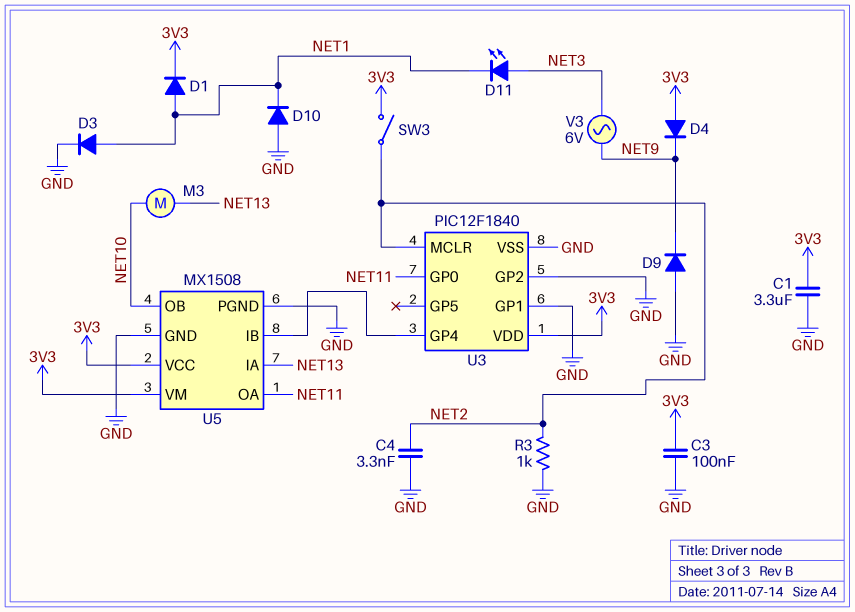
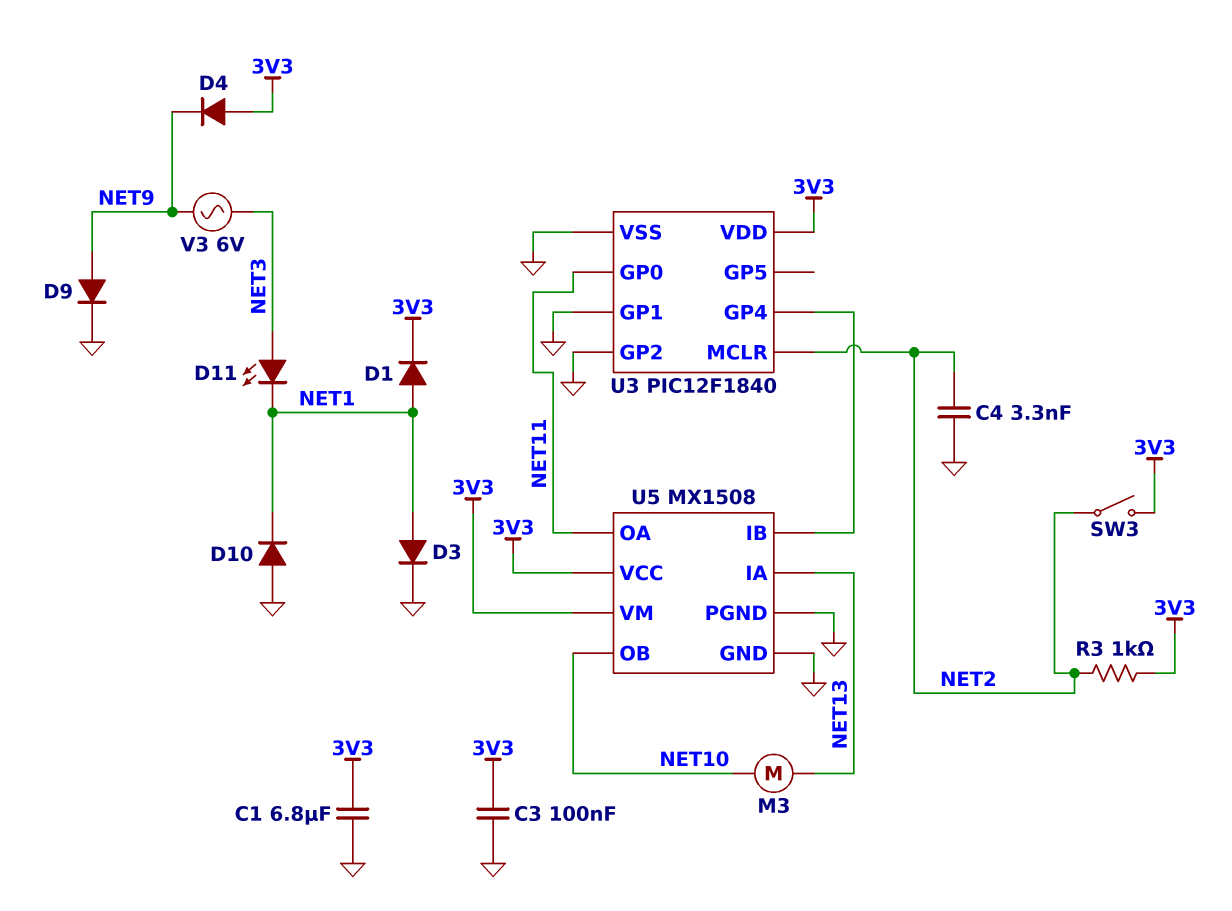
C1: 3.3uF (3V3, GND) -> 6.8uF (3V3, GND)
D9: diode (A GND, K NET9) -> diode (A NET9, K GND)
R3: 1k (GND, NET2) -> 1k (3V3, NET2)

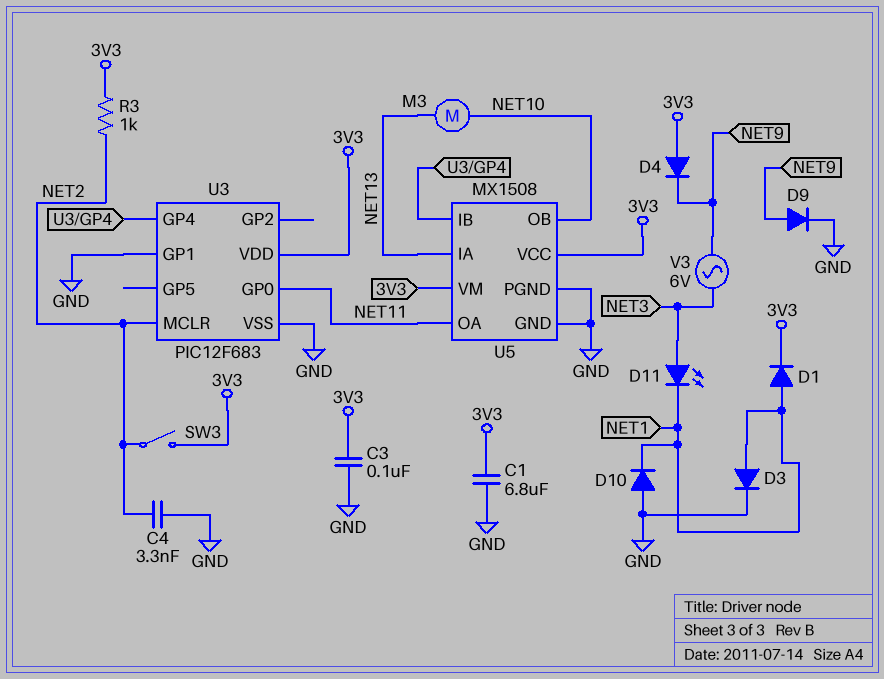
U3: PIC12F1840 -> PIC12F683
U3 pin GP2: GND -> none

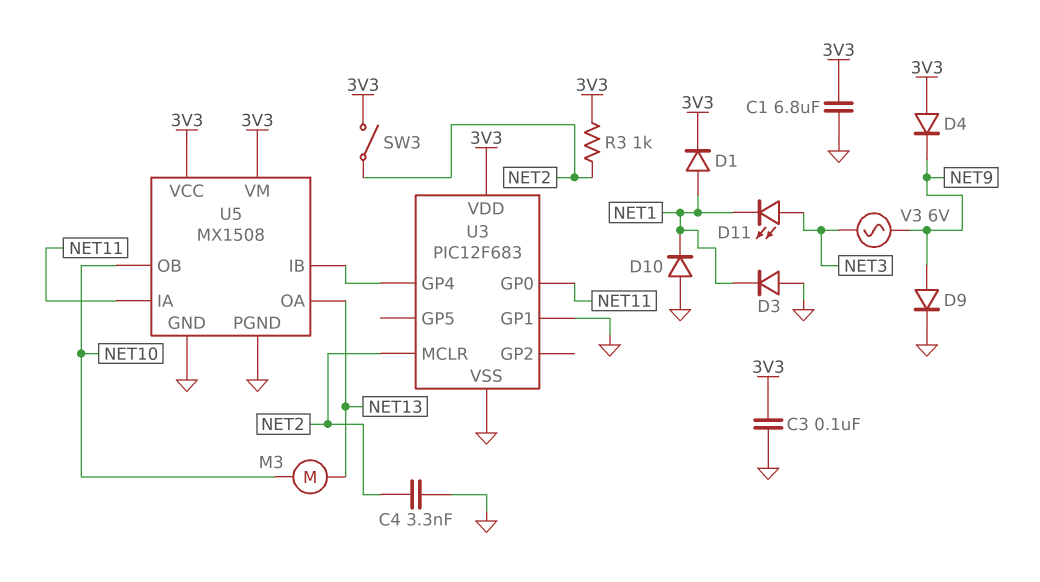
D3: diode (A NET1, K GND) -> diode (A GND, K NET1)
U5 pin IA: NET13 -> NET11
U5 pin OA: NET11 -> NET13

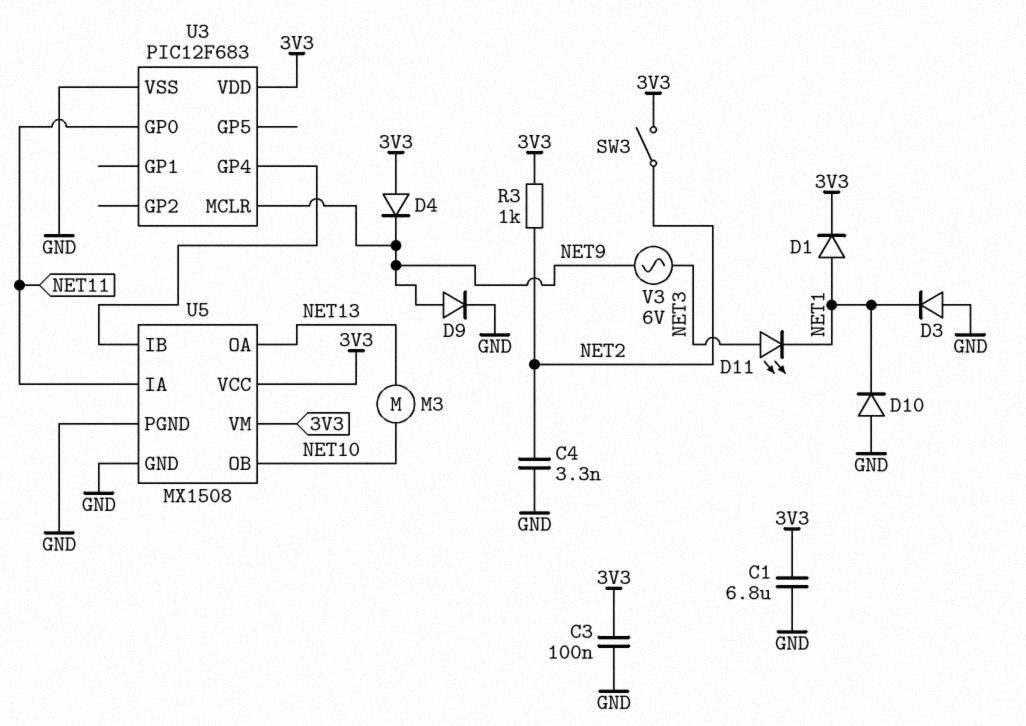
U3 pin GP1: GND -> none
U3 pin MCLR: NET2 -> NET9

